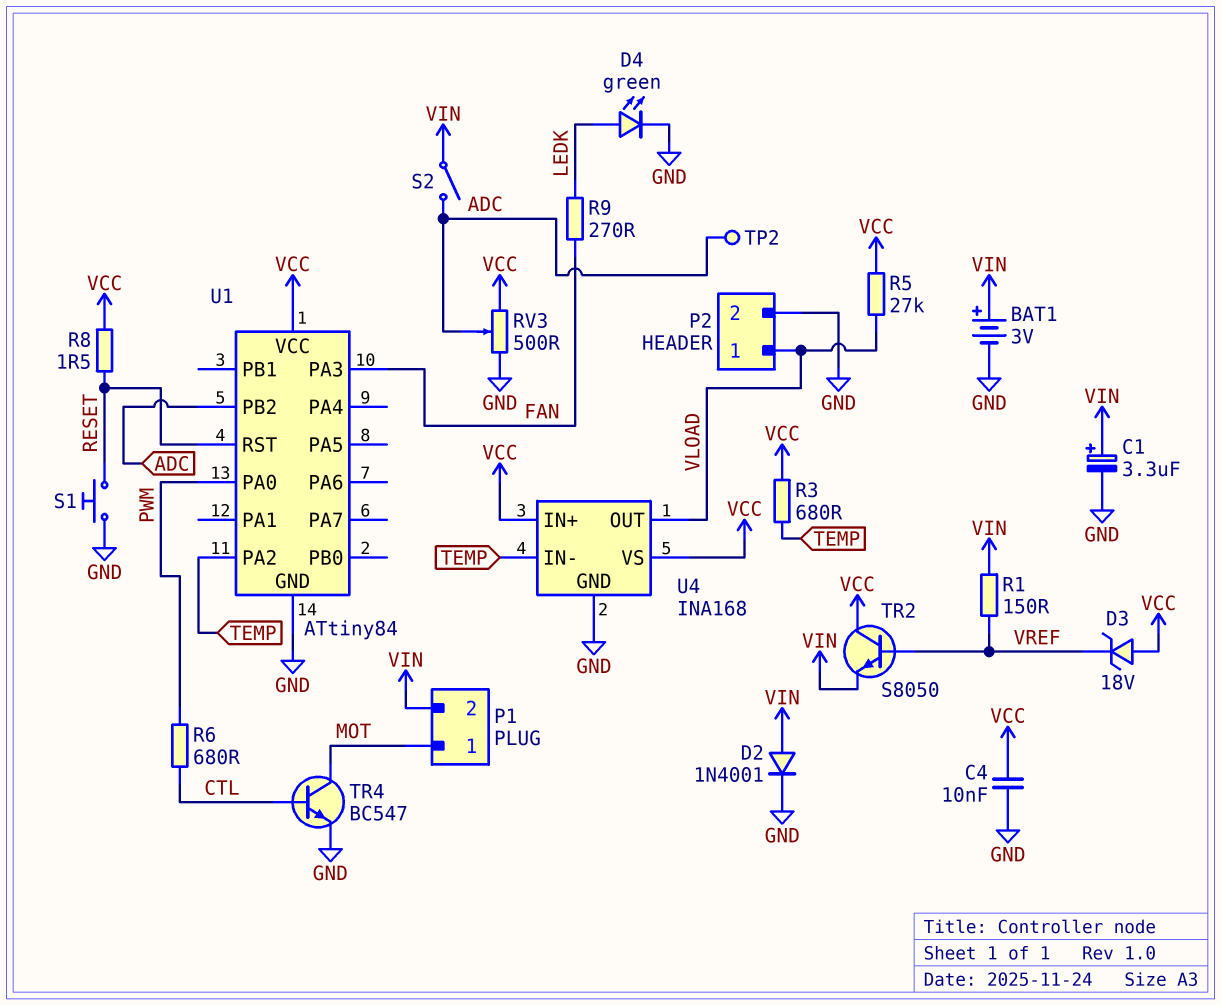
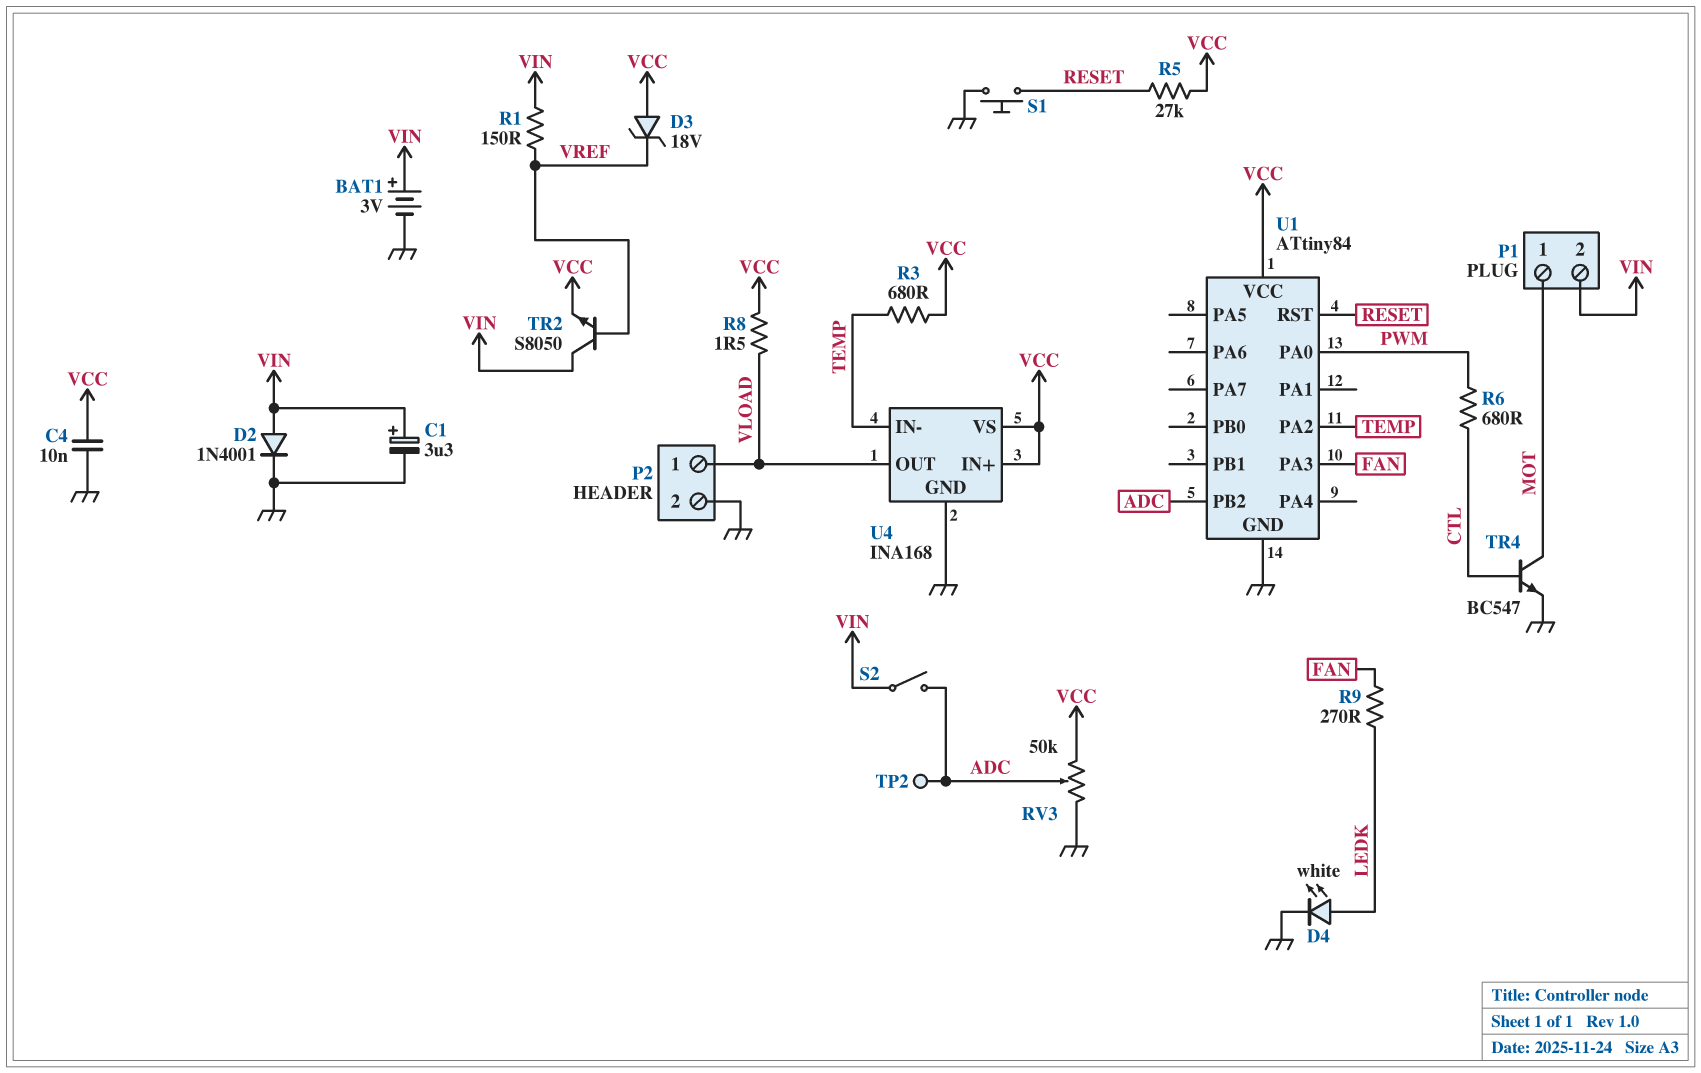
D4: LED green (A LEDK, K GND) -> LED white (A LEDK, K GND)
R5: 27k (VCC, VLOAD) -> 27k (RESET, VCC)
R8: 1.5 (RESET, VCC) -> 1.5 (VCC, VLOAD)
RV3: 500 (GND, VCC, wiper ADC) -> 50k (GND, VCC, wiper ADC)
TR2: NPN S8050 (B VREF, C VCC, E VIN) -> NPN S8050 (B VREF, C VIN, E VCC)

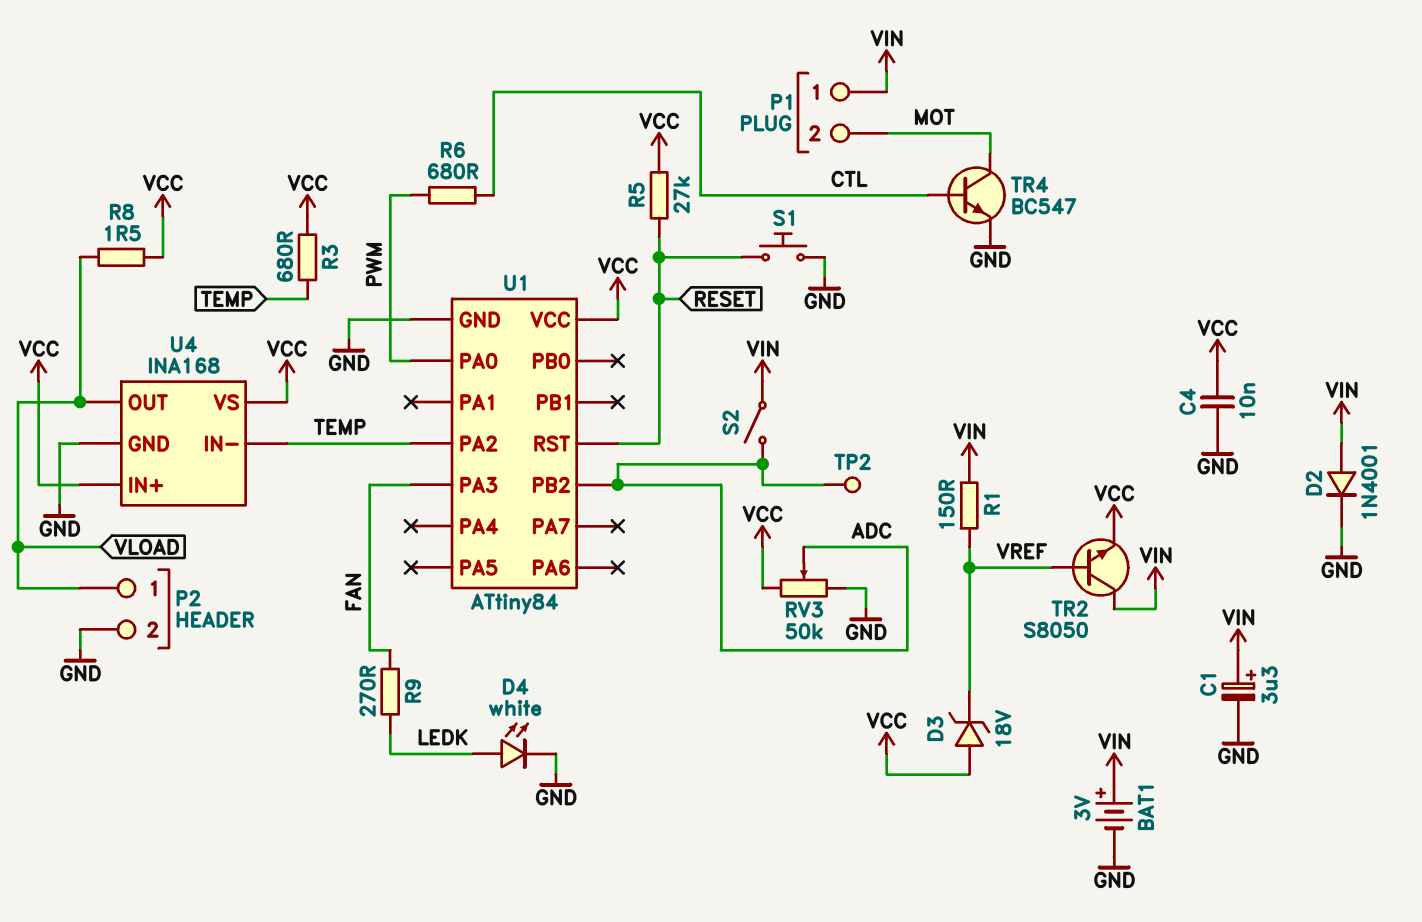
P1 pin 1: MOT -> VIN
P1 pin 2: VIN -> MOT

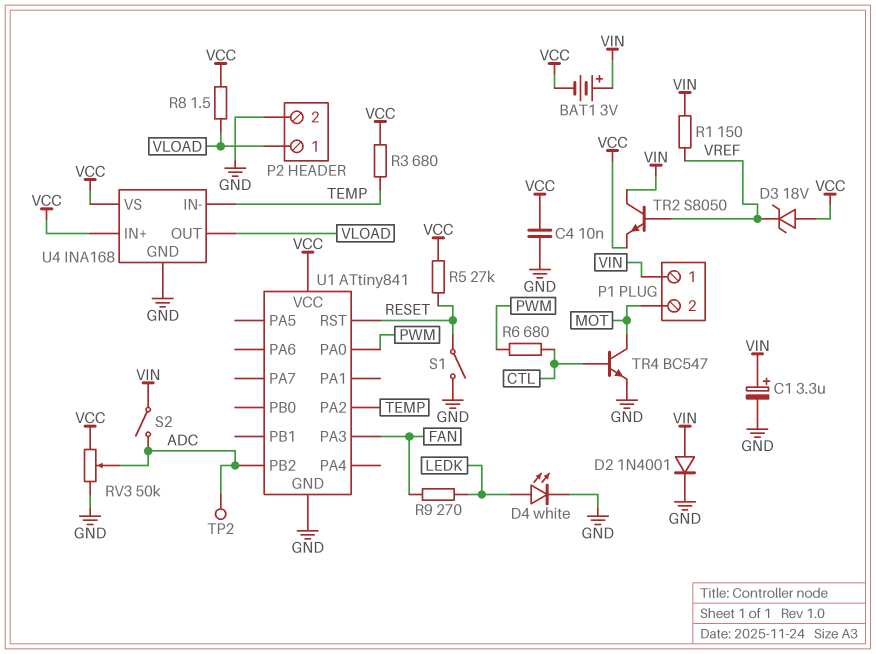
BAT1: 3V (plus VIN, minus GND) -> 3V (plus VIN, minus VCC)
S1: button (GND, RESET) -> switch (GND, RESET)
U1: ATtiny84 -> ATtiny841

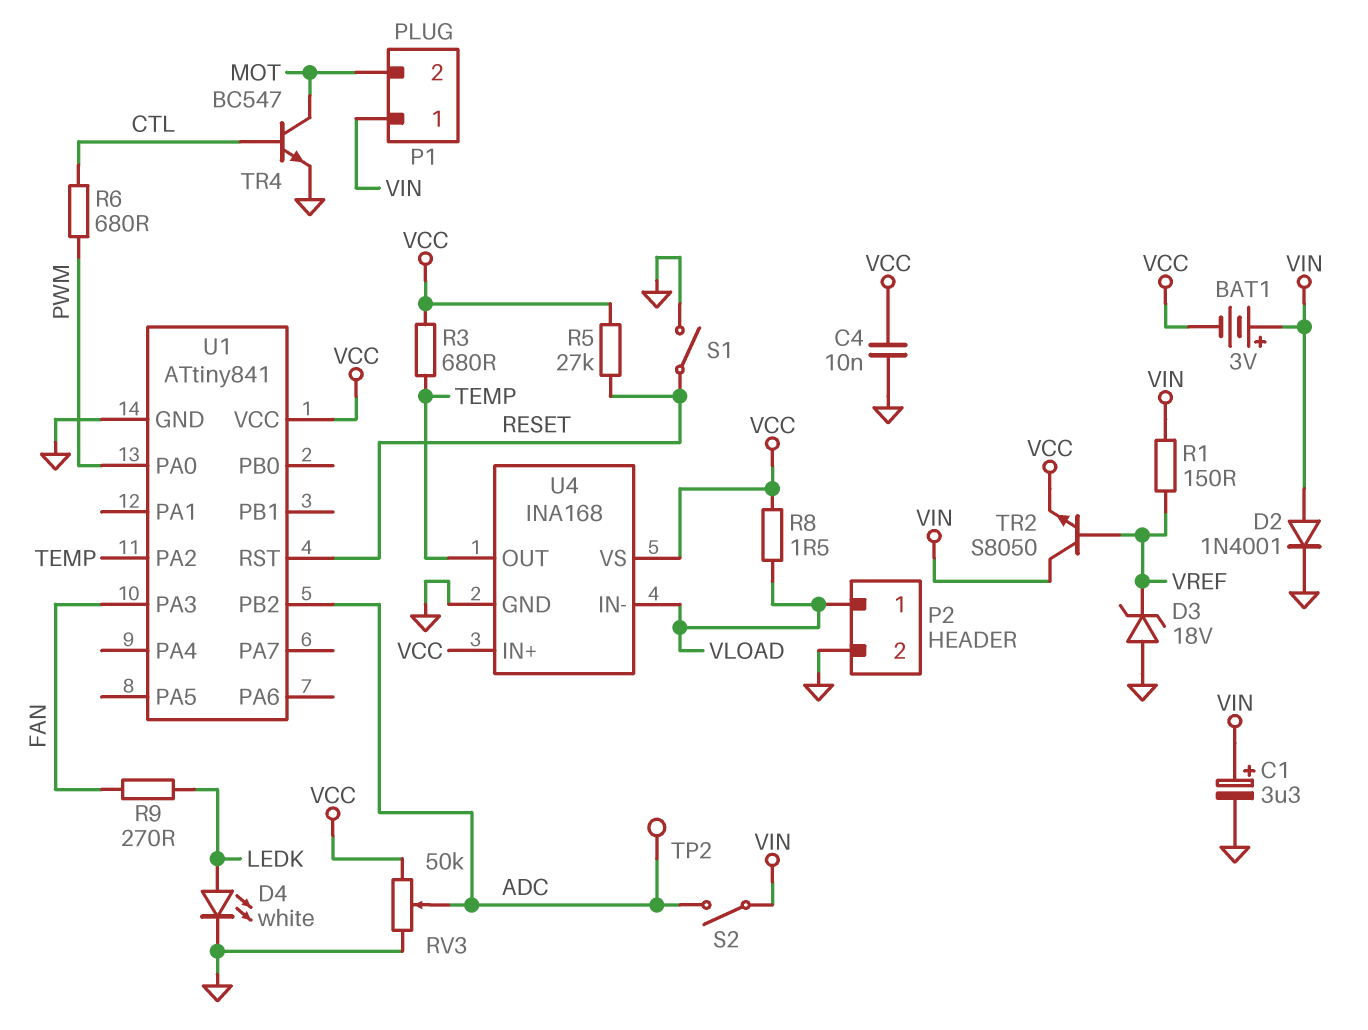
D3: zener 18V (A VCC, K VREF) -> zener 18V (A GND, K VREF)
U4 pin IN-: TEMP -> VLOAD
U4 pin OUT: VLOAD -> TEMP

